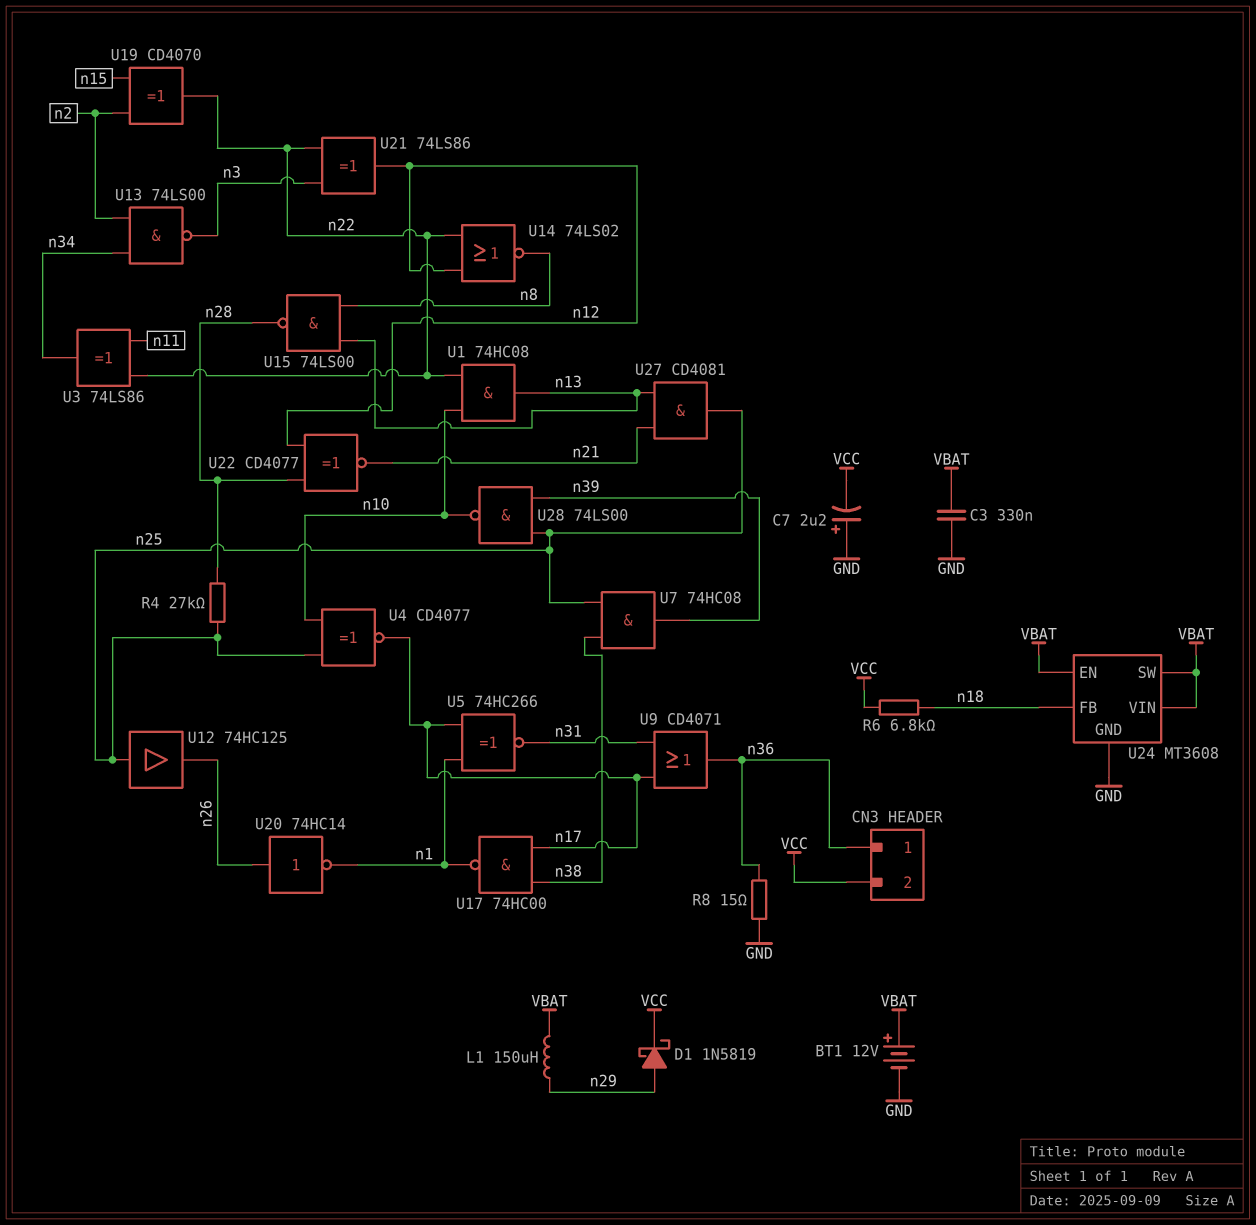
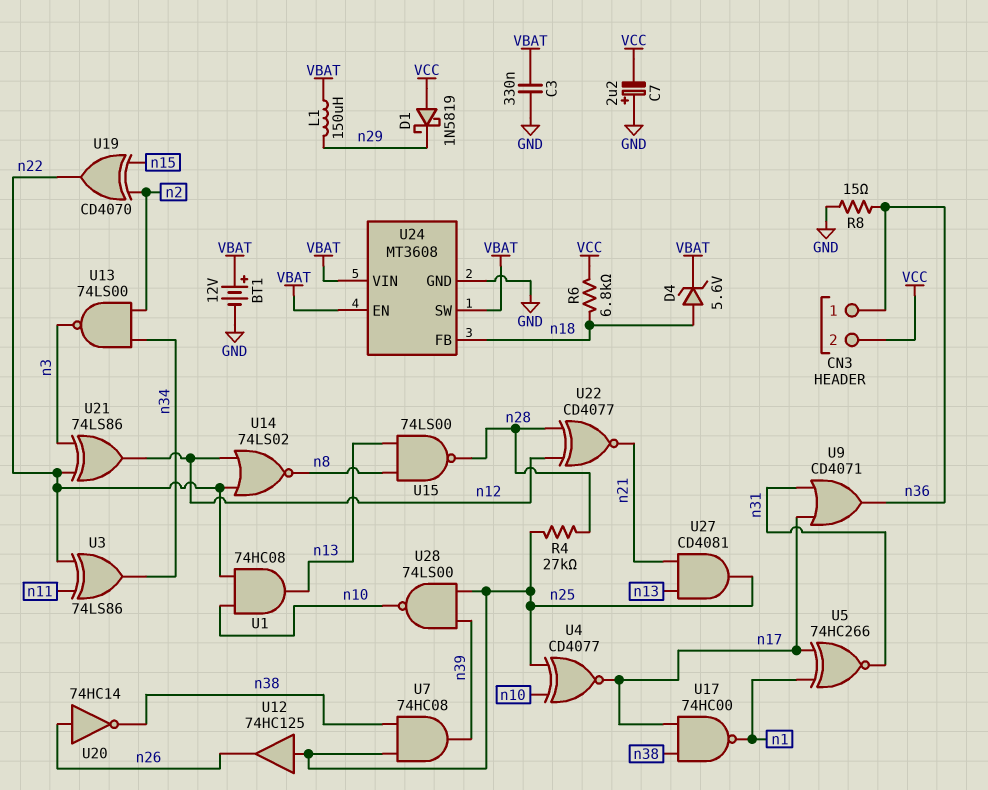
D1: schottky 1N5819 (A n29, K VCC) -> schottky 1N5819 (A VCC, K n29)
D4: none -> zener 5.6V (A n18, K VBAT)
U20: NOT 74HC14 (in n26, out n1) -> NOT 74HC14 (in n26, out n38)

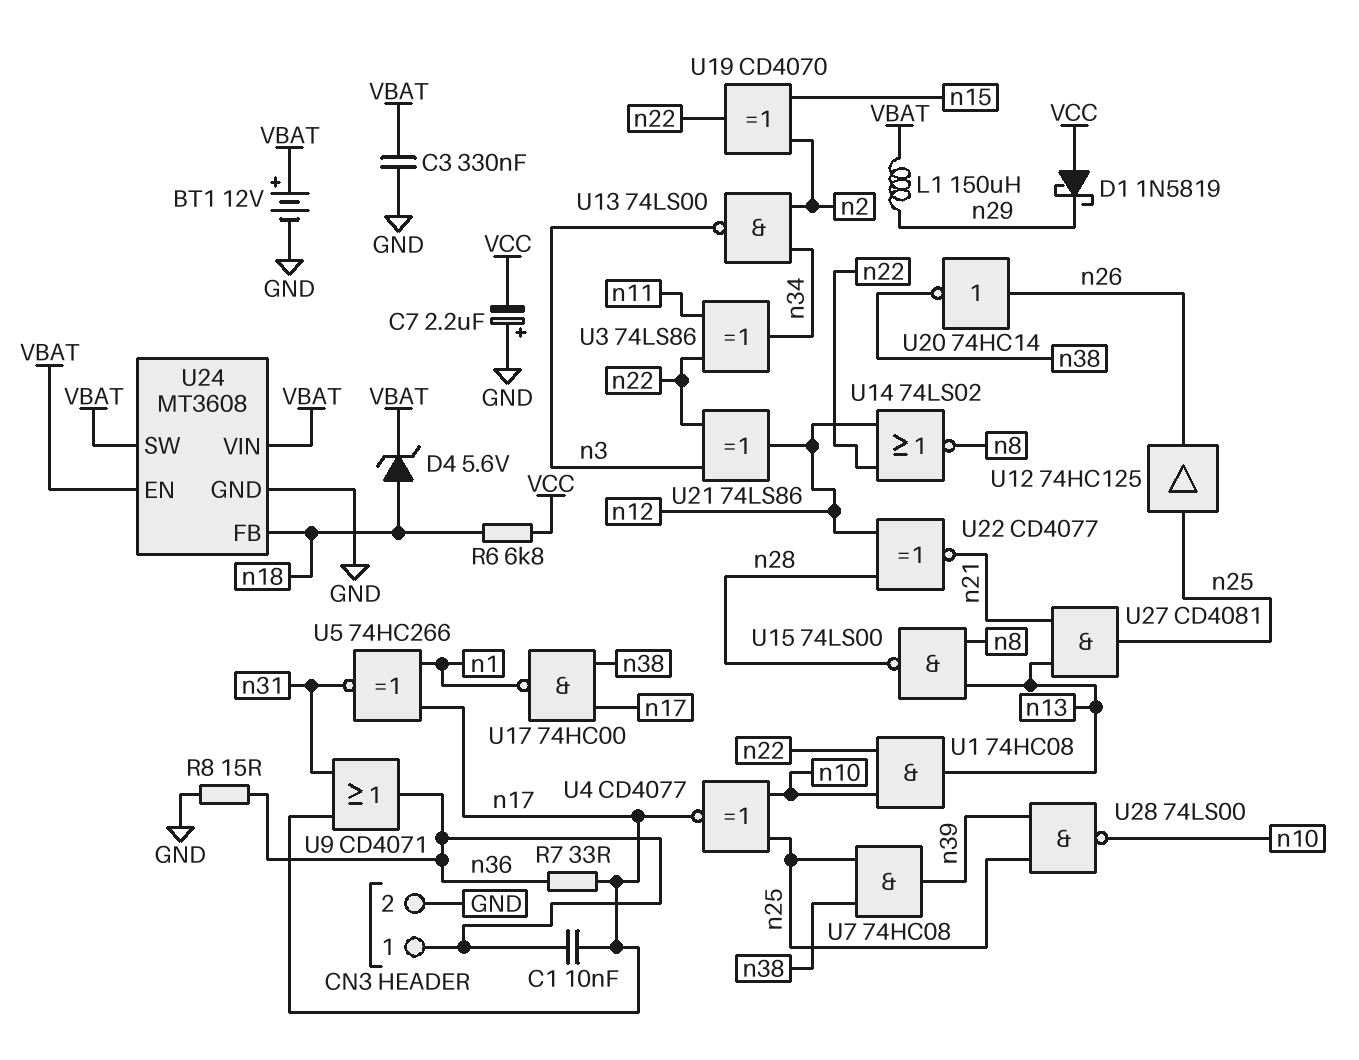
C1: none -> 10nF (n17, n36)
CN3 pin 2: VCC -> GND
R4: 27k (n25, n28) -> none
R7: none -> 33 (n17, n36)

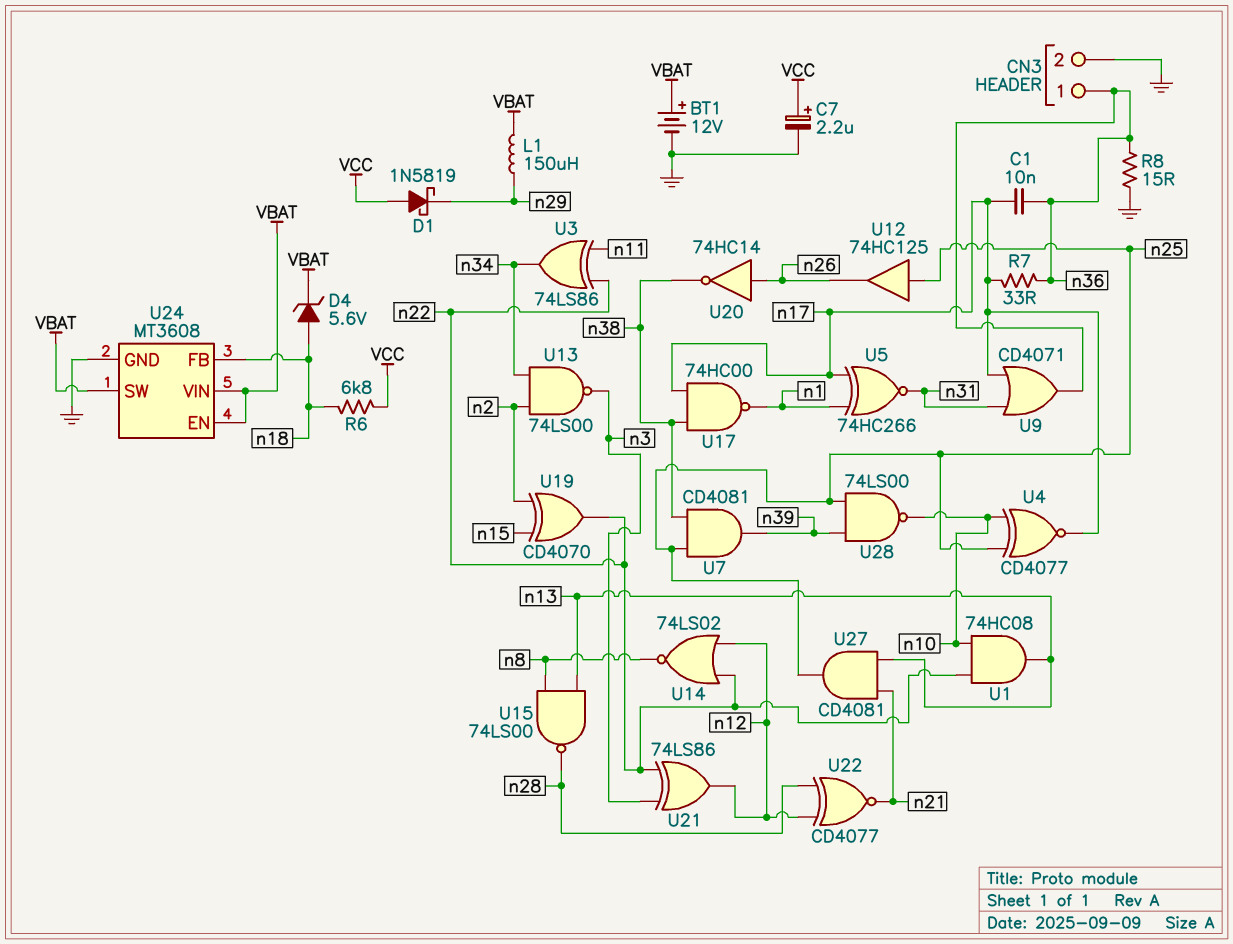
C3: 330nF (GND, VBAT) -> none
C7: 2.2uF (plus GND, minus VCC) -> 2.2uF (plus VCC, minus GND)
U7: AND 74HC08 (in n25, in n38, out n39) -> AND CD4081 (in n25, in n38, out n39)

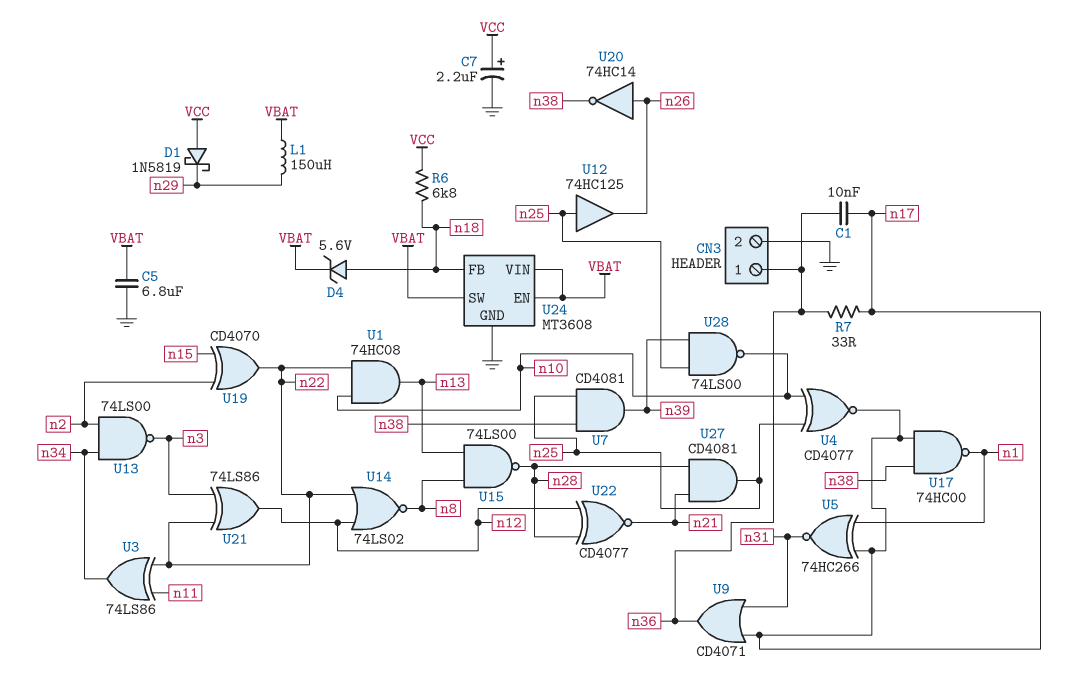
BT1: 12V (plus VBAT, minus GND) -> none
C5: none -> 6.8uF (GND, VBAT)
R8: 15 (GND, n36) -> none
U27: AND CD4081 (in n13, in n21, out n25) -> AND CD4081 (in n21, in n28, out n25)

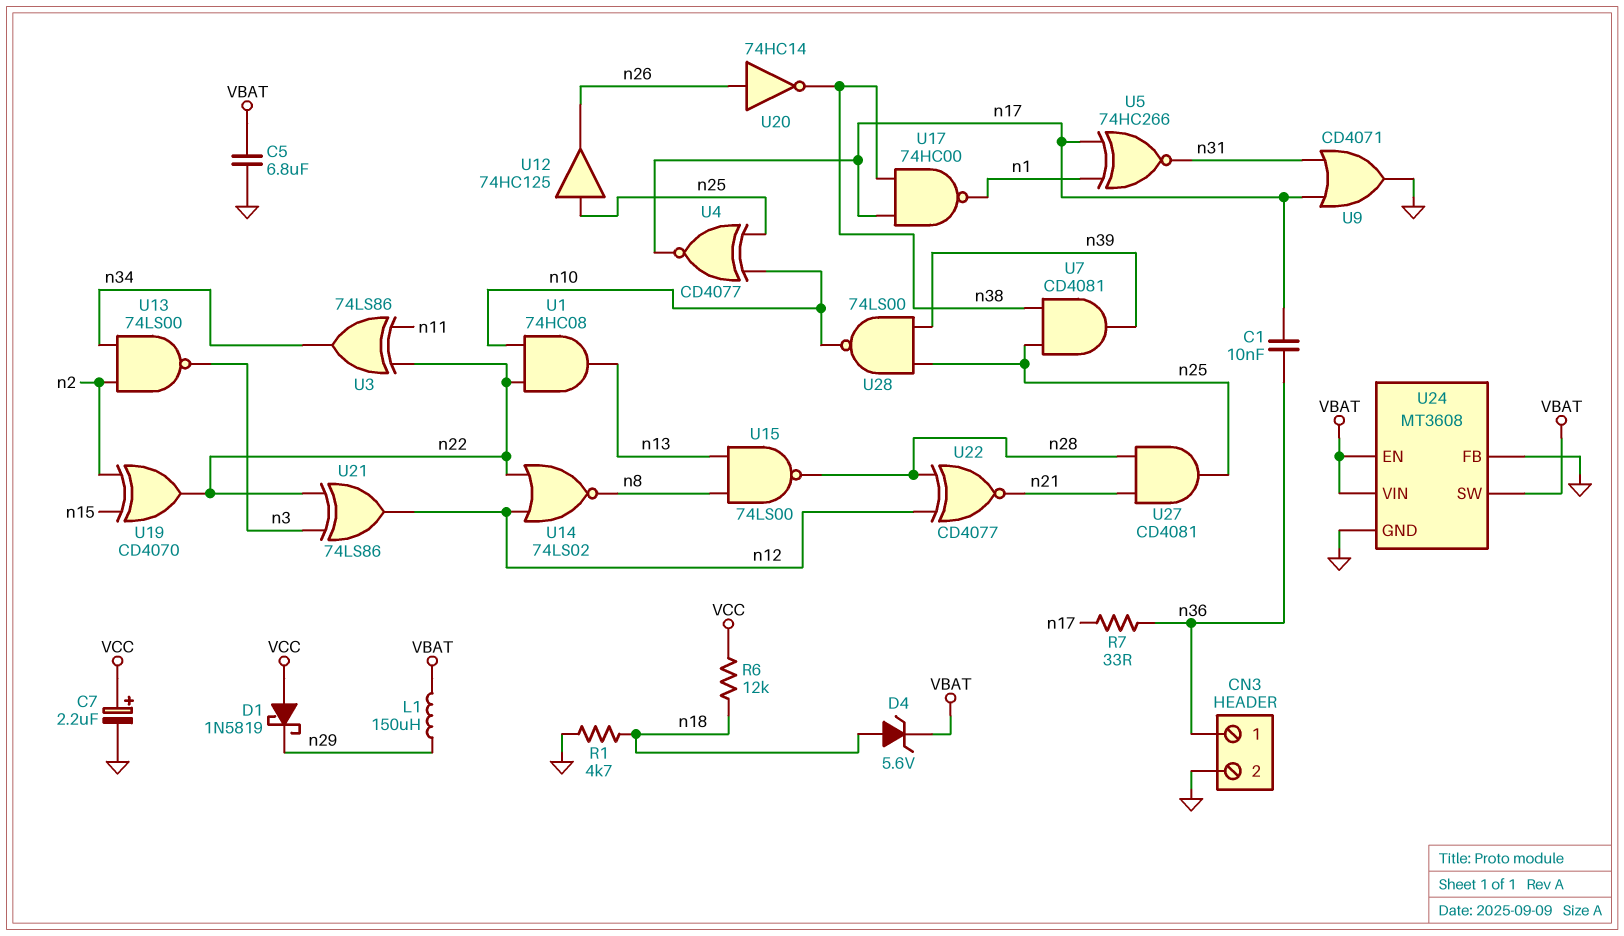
R1: none -> 4.7k (GND, n18)
R6: 6.8k (VCC, n18) -> 12k (VCC, n18)
U9: OR CD4071 (in n17, in n31, out n36) -> OR CD4071 (in n17, in n31, out GND)
U24 pin FB: n18 -> GND

